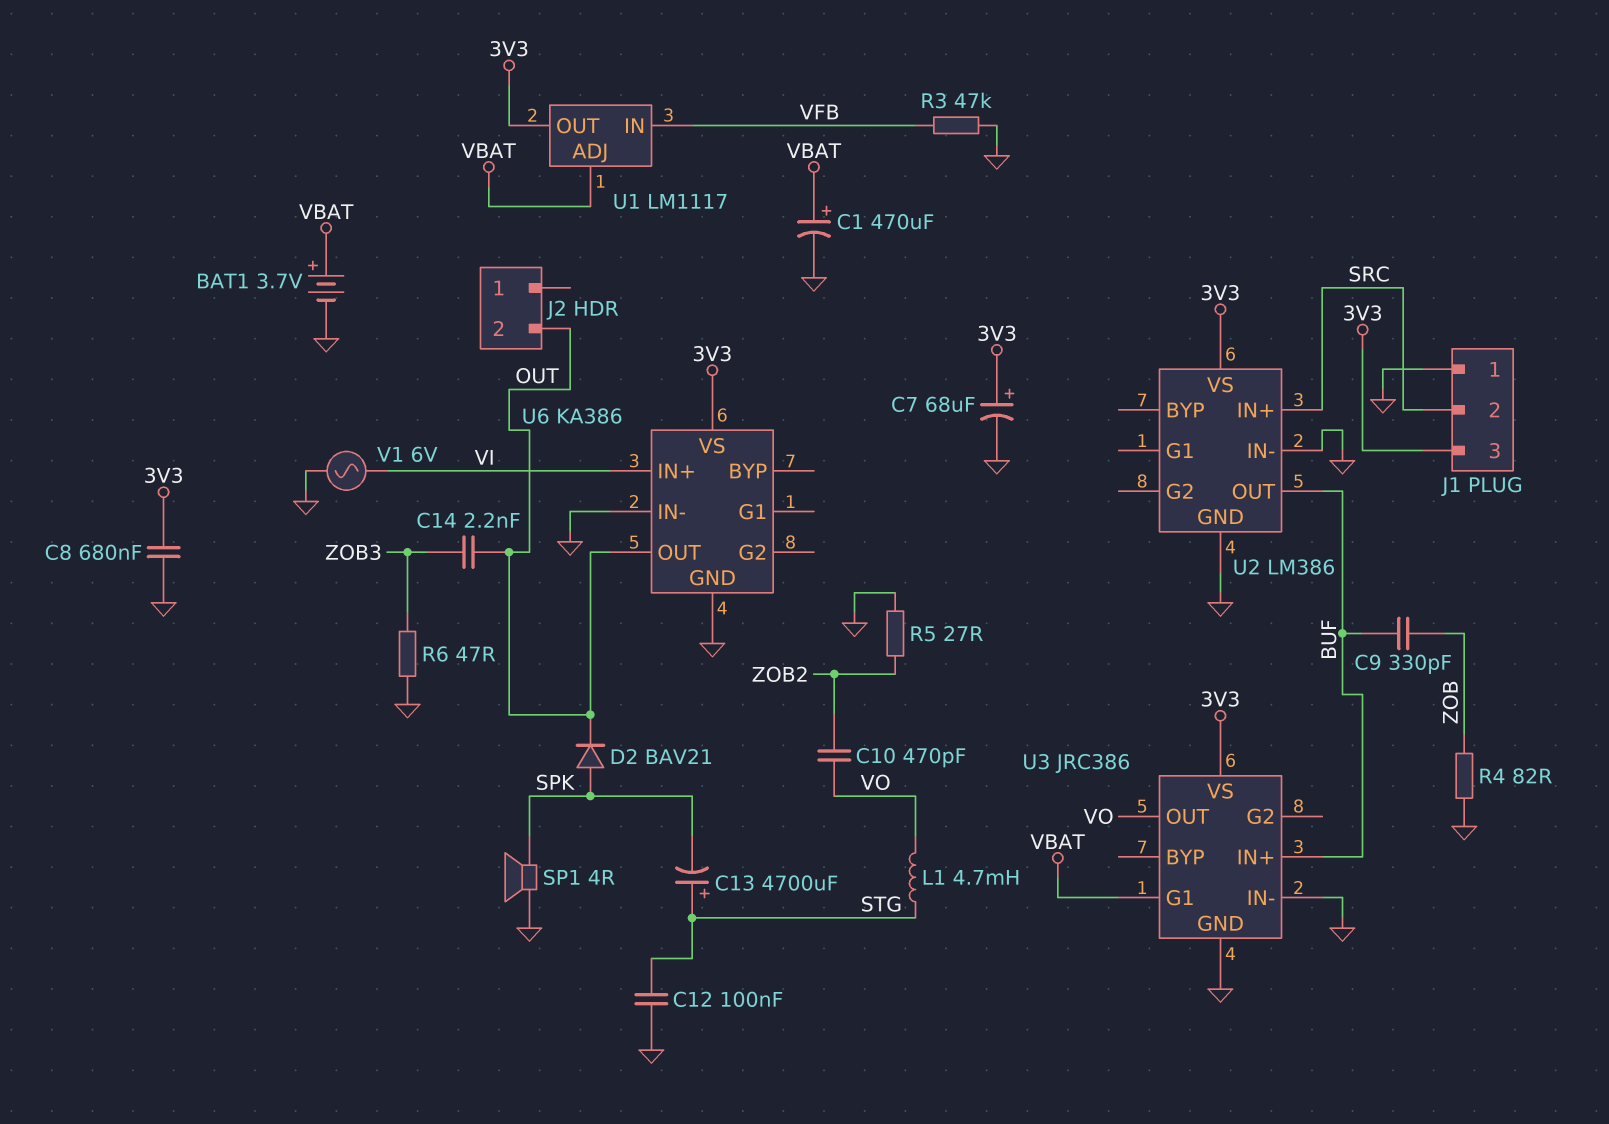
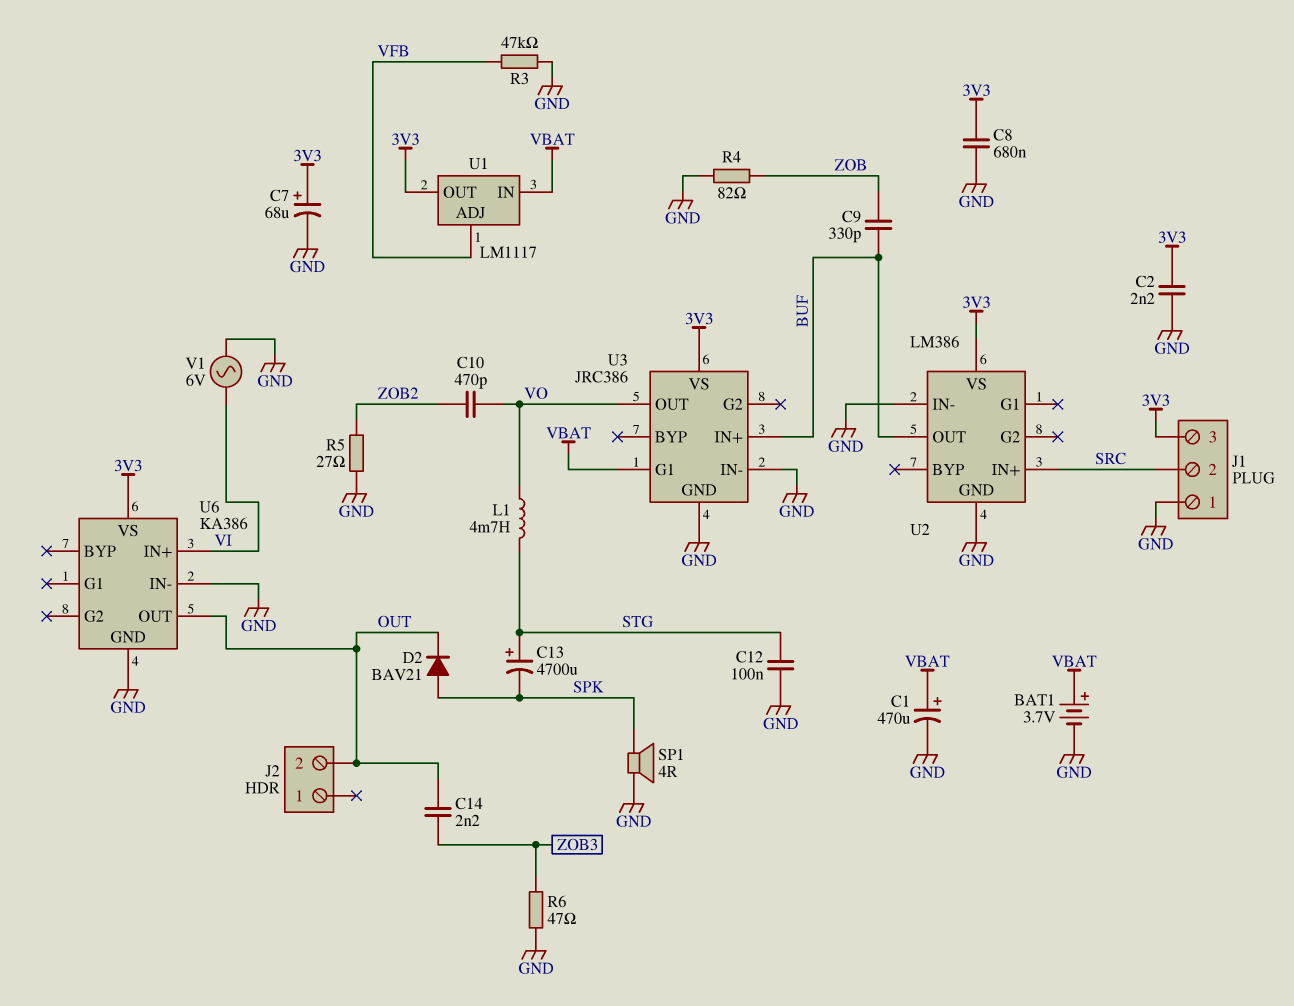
C2: none -> 2.2nF (3V3, GND)
U1 pin ADJ: VBAT -> VFB
U1 pin IN: VFB -> VBAT

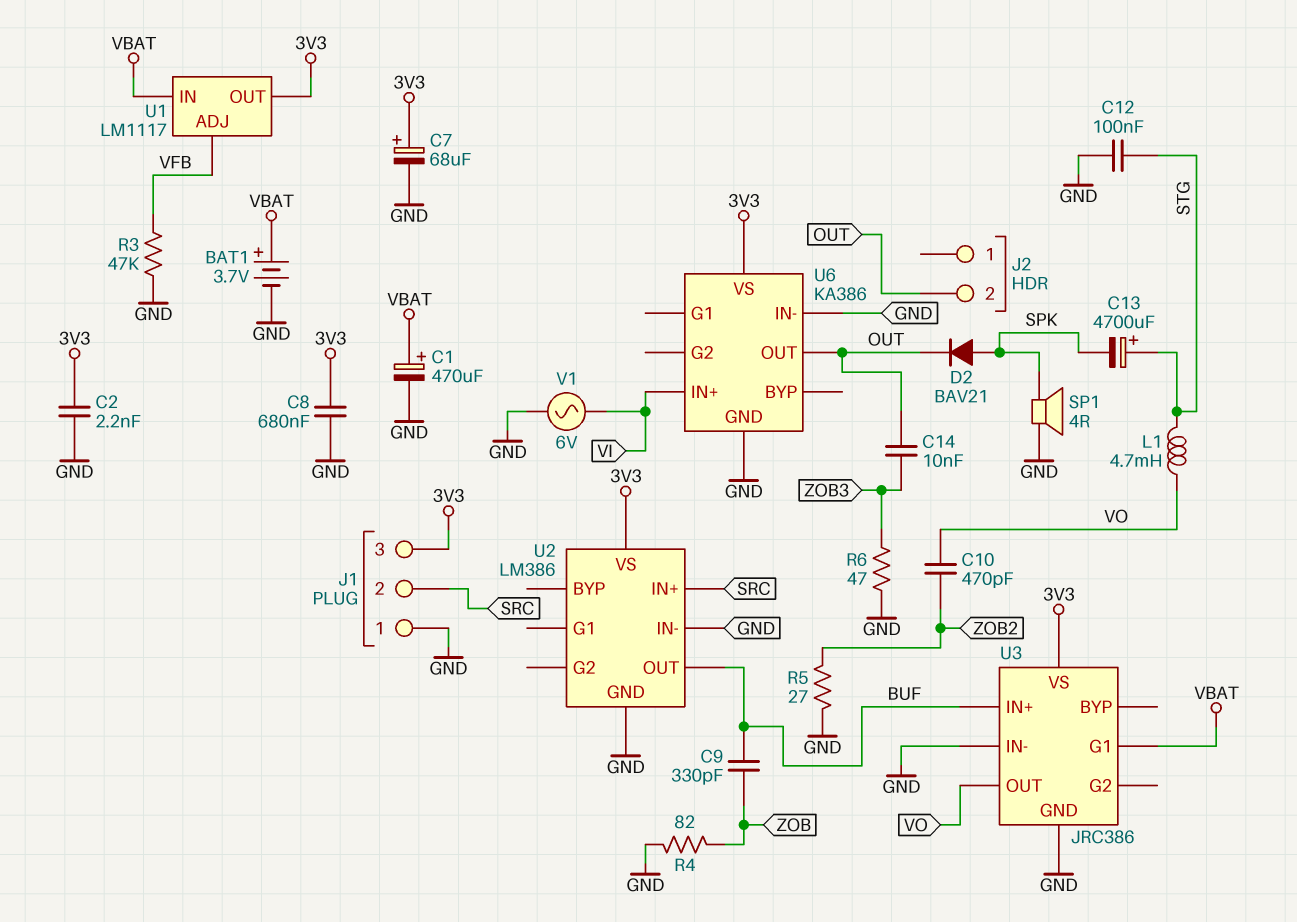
C14: 2.2nF (OUT, ZOB3) -> 10nF (OUT, ZOB3)

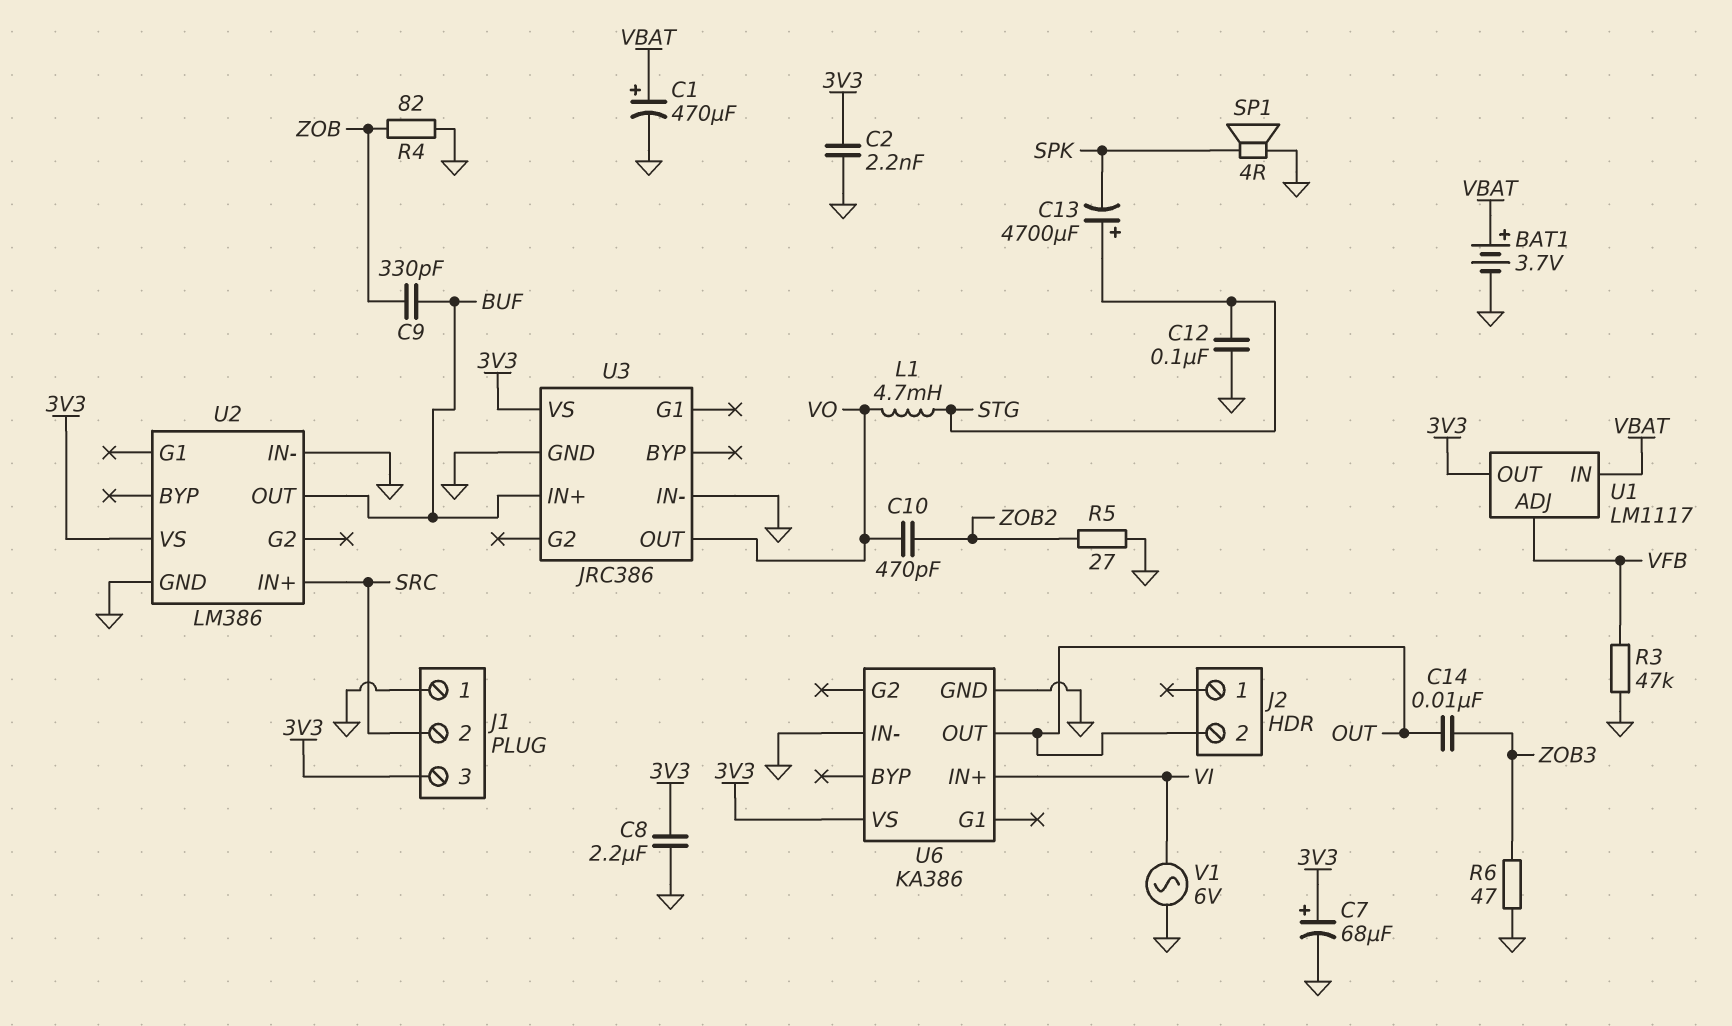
C8: 680nF (3V3, GND) -> 2.2uF (3V3, GND)
D2: diode BAV21 (A SPK, K OUT) -> none
U3 pin G1: VBAT -> none

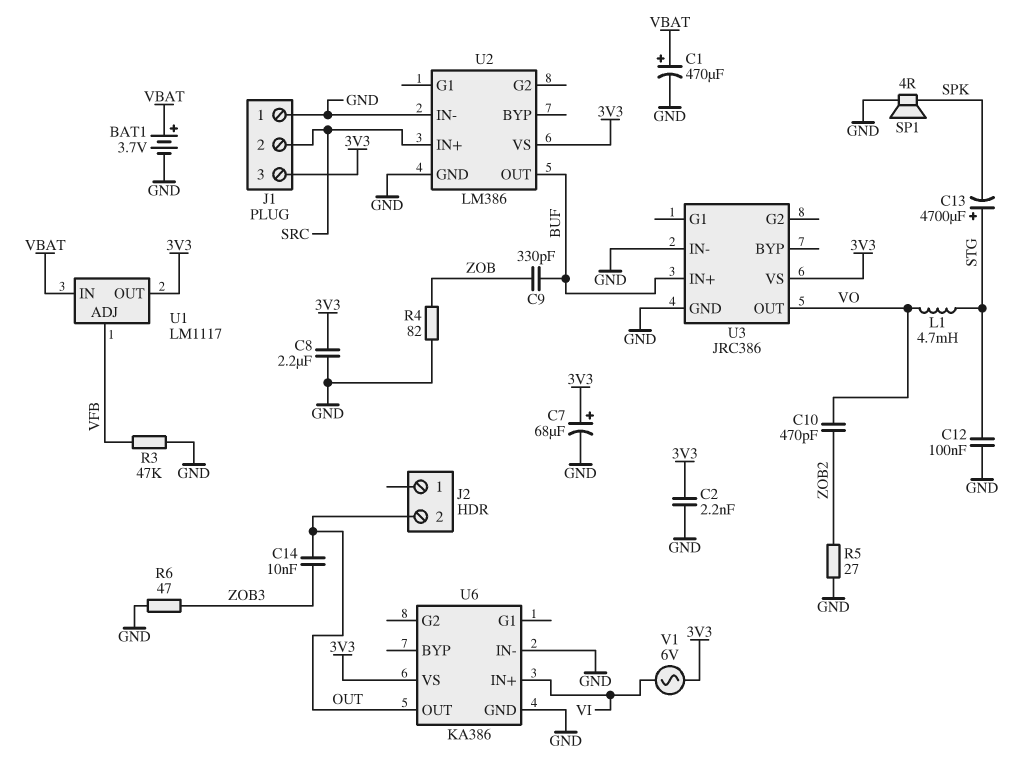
V1: AC 6V (GND, VI) -> AC 6V (3V3, VI)

